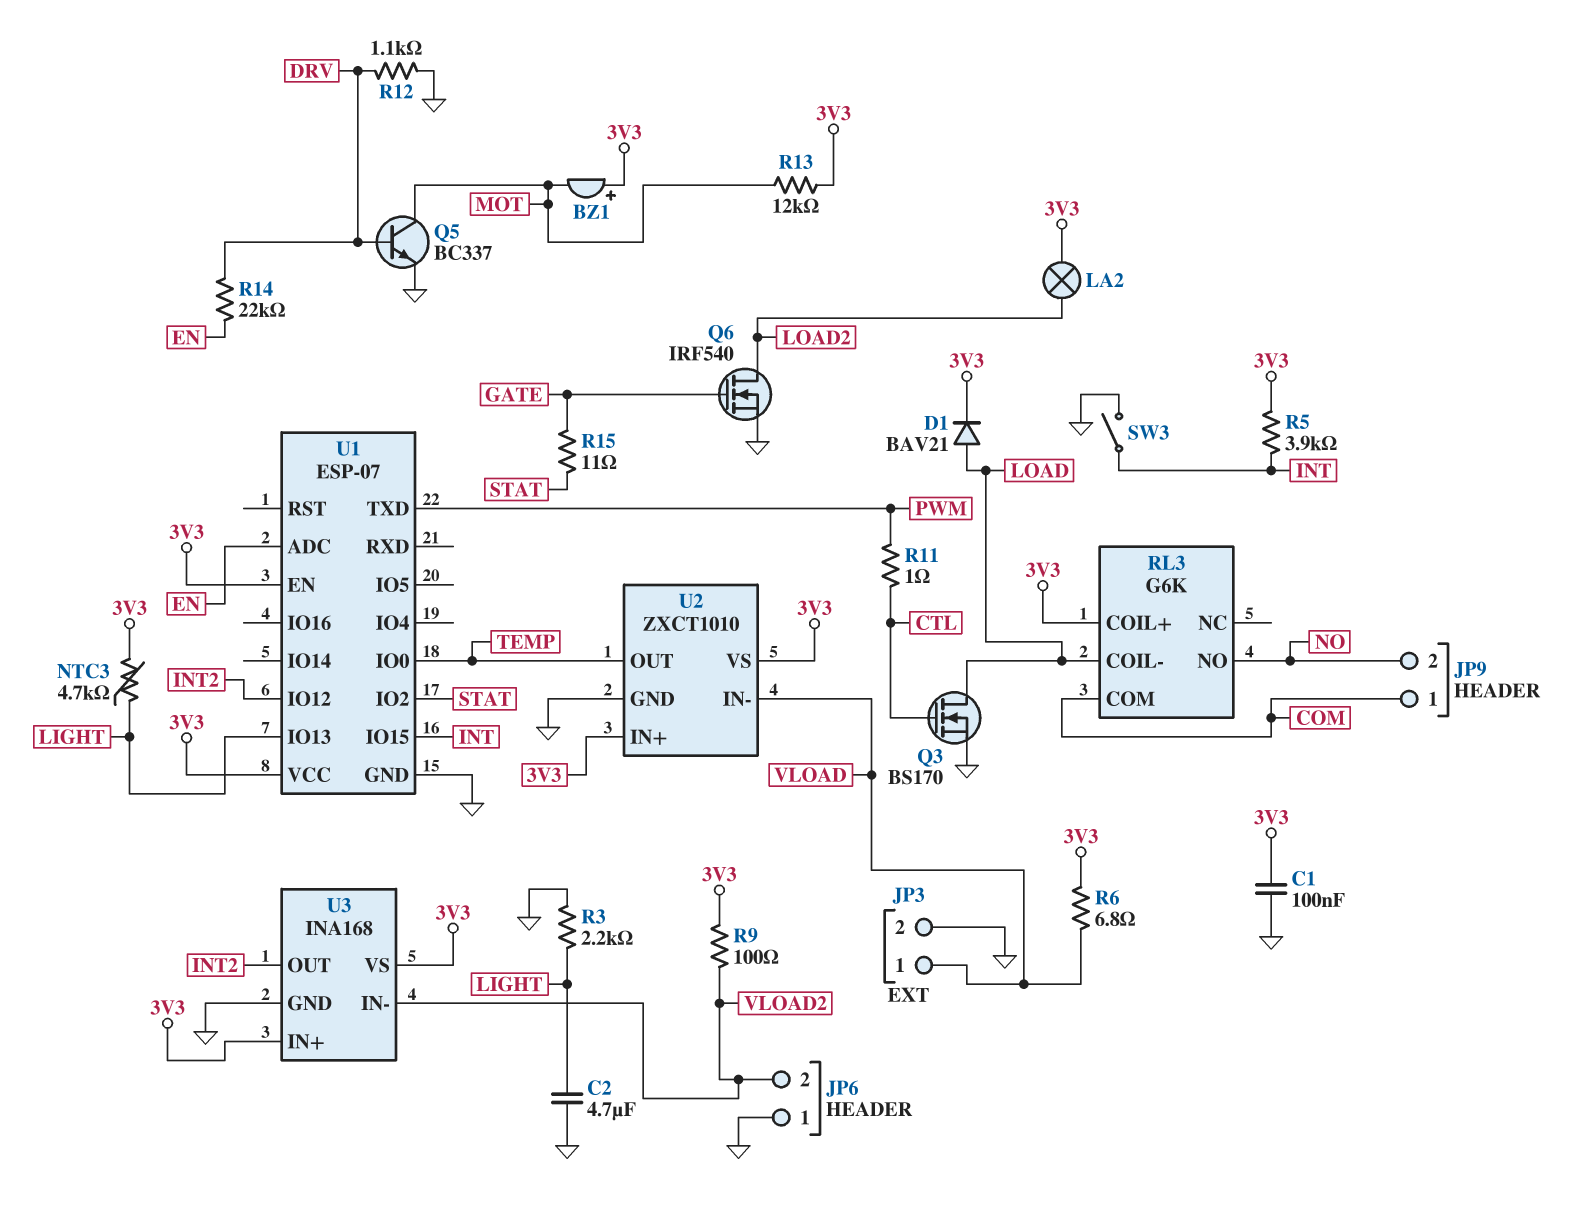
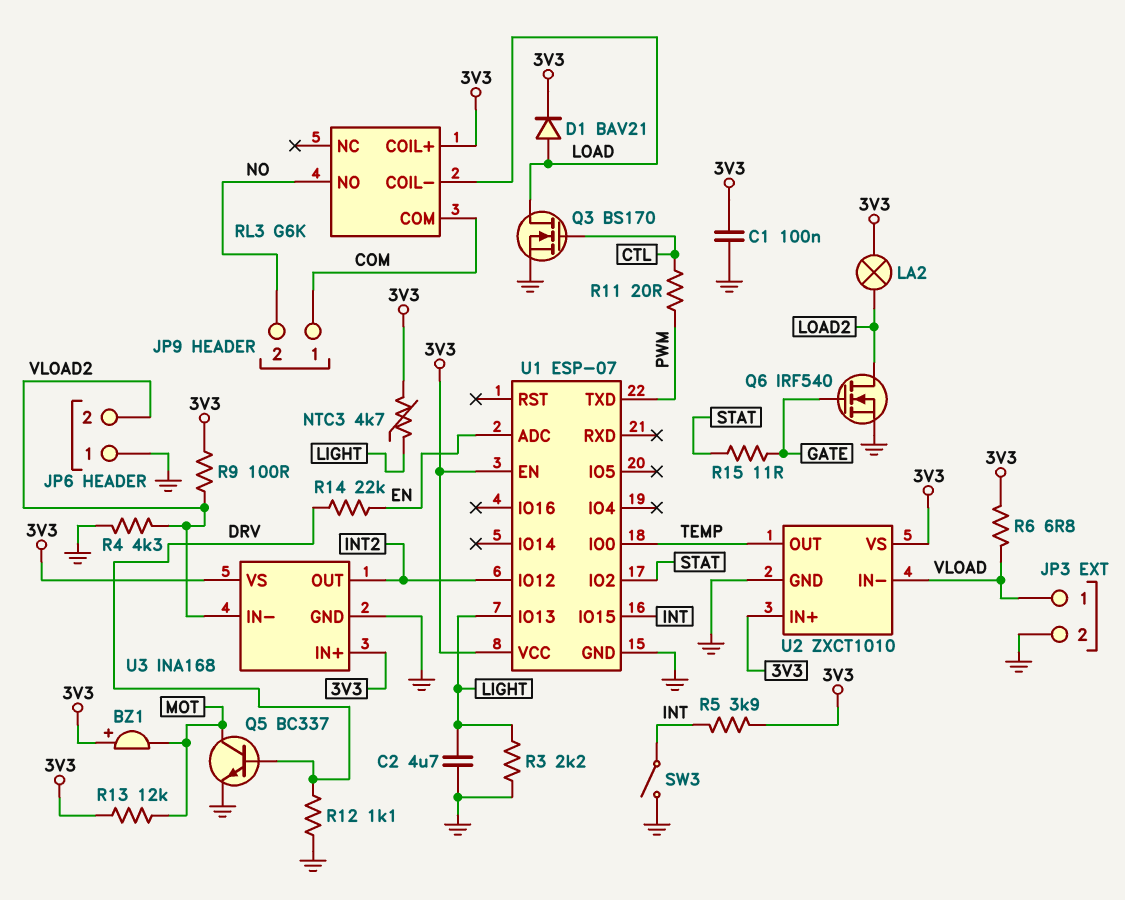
R4: none -> 4.3k (GND, VLOAD2)
R11: 1 (CTL, PWM) -> 20 (CTL, PWM)

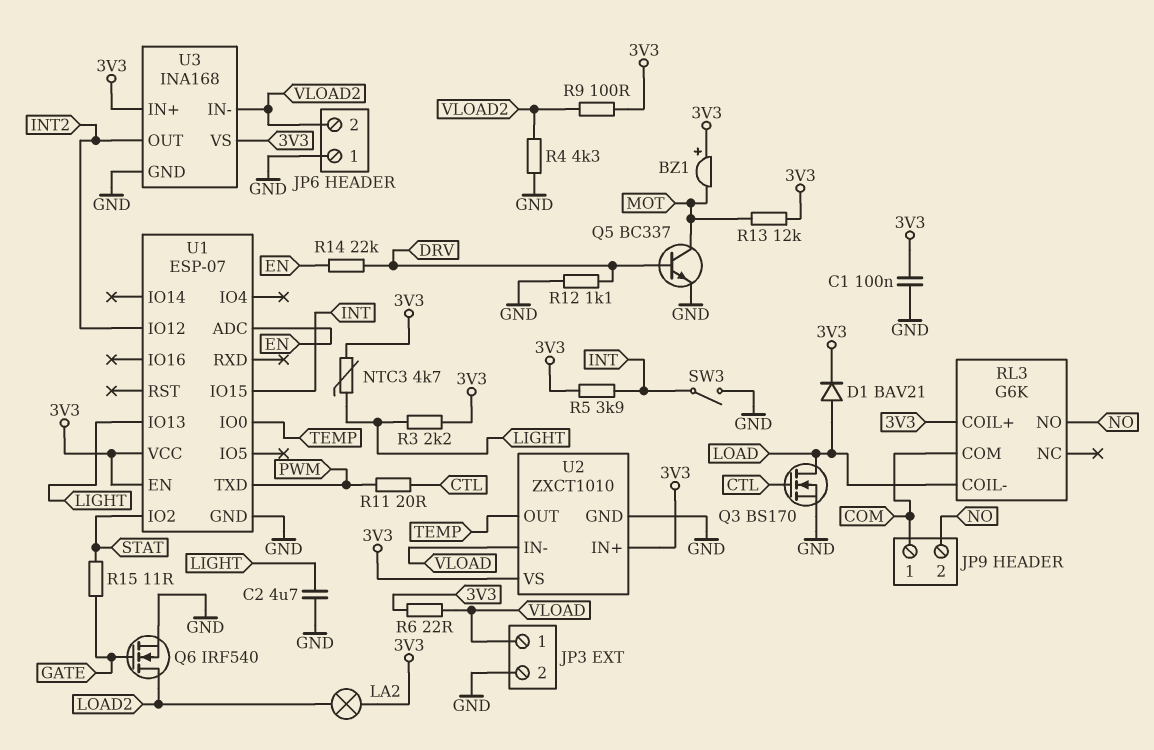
R3: 2.2k (GND, LIGHT) -> 2.2k (3V3, LIGHT)
R6: 6.8 (3V3, VLOAD) -> 22 (3V3, VLOAD)

